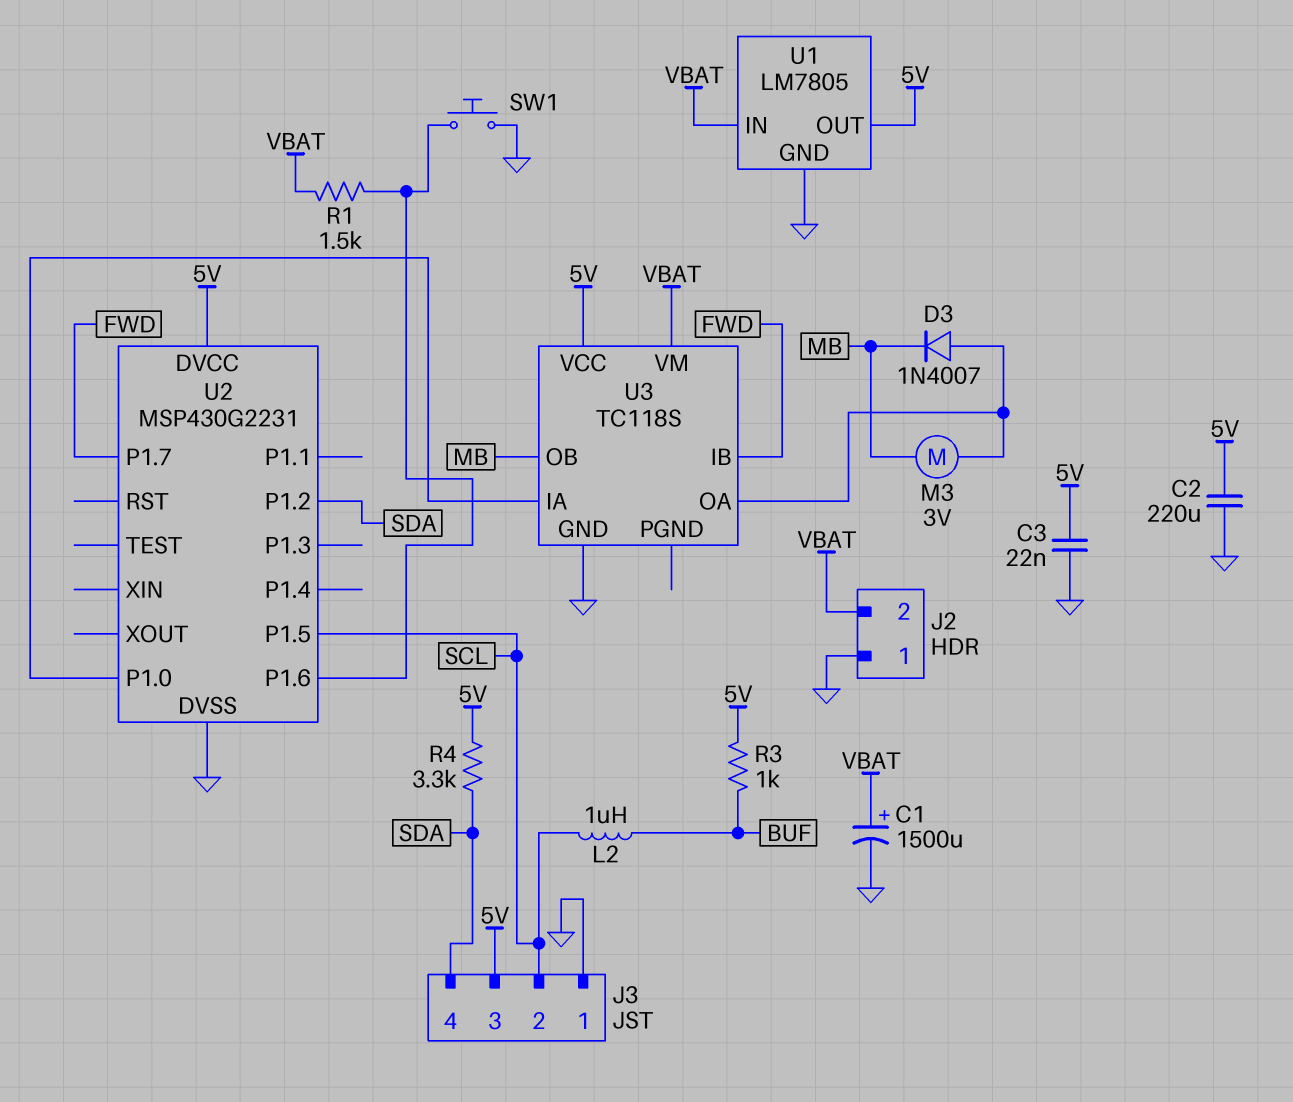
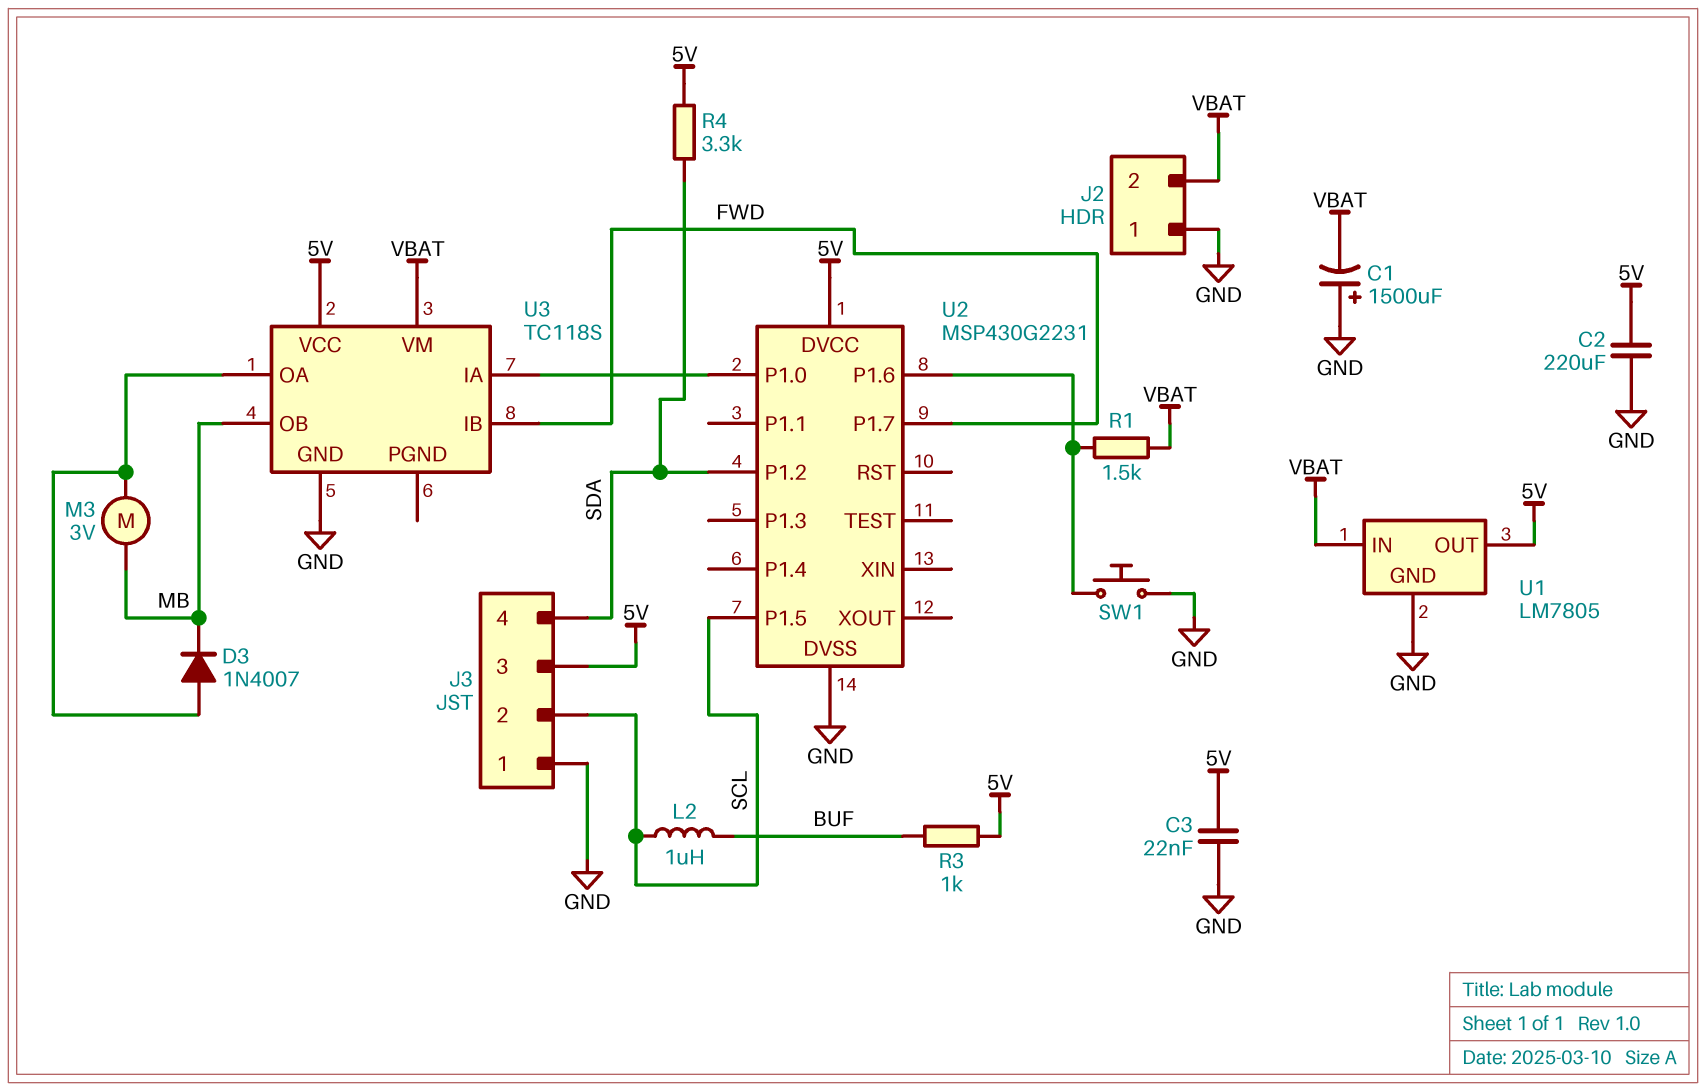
C1: 1500uF (plus VBAT, minus GND) -> 1500uF (plus GND, minus VBAT)

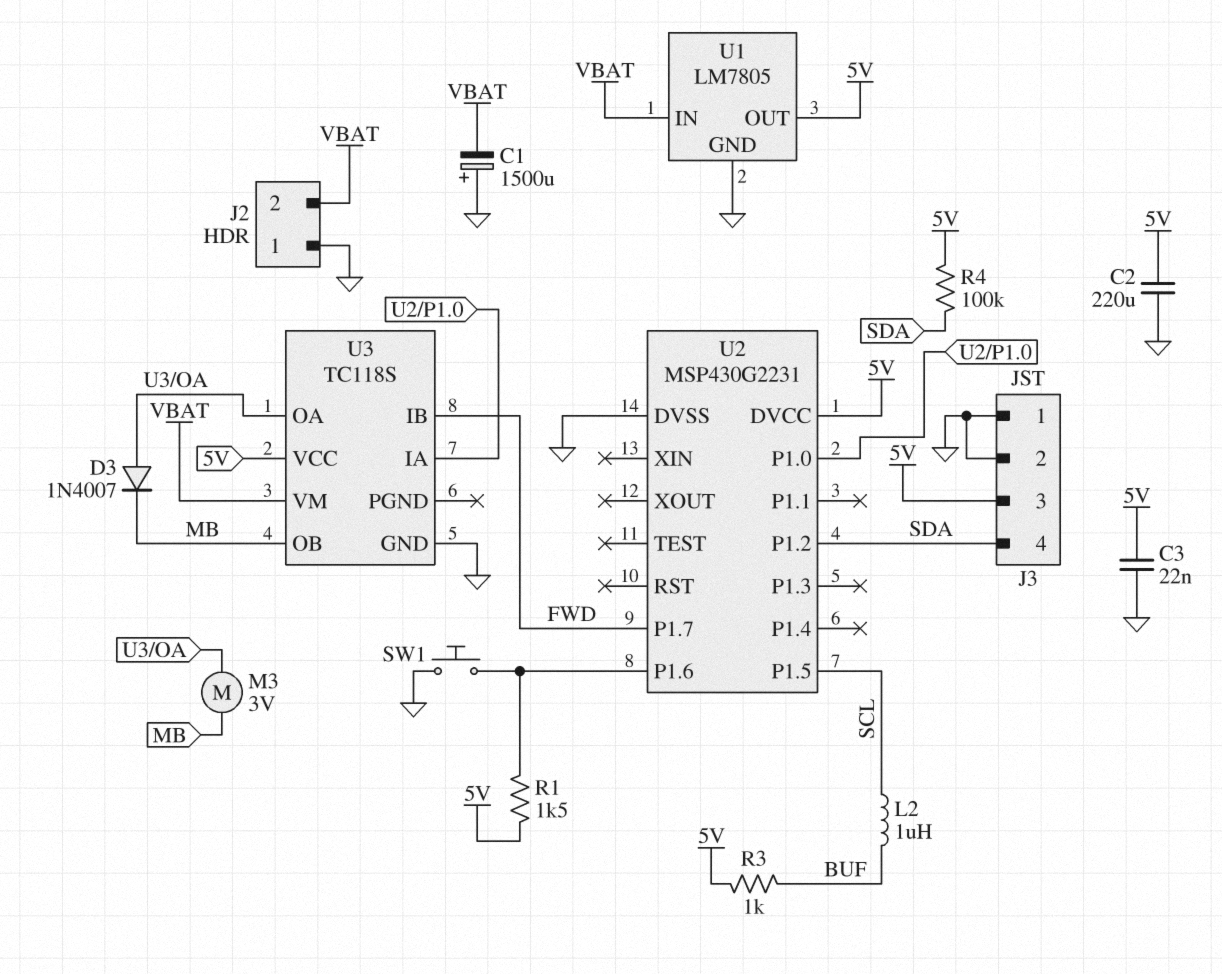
J3 pin 2: SCL -> GND
R1: 1.5k (U2/P1.6, VBAT) -> 1.5k (5V, U2/P1.6)
R4: 3.3k (5V, SDA) -> 100k (5V, SDA)

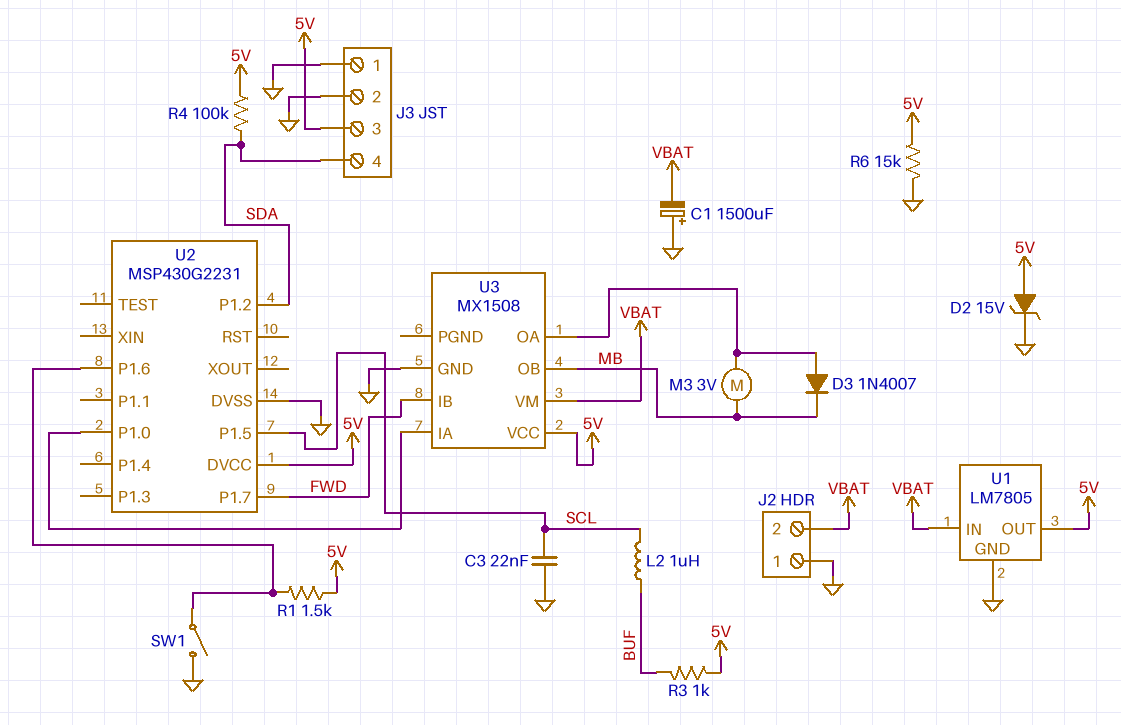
C2: 220uF (5V, GND) -> none
C3: 22nF (5V, GND) -> 22nF (GND, SCL)
D2: none -> zener 15V (A 5V, K GND)
R6: none -> 15k (5V, GND)
SW1: button (GND, U2/P1.6) -> switch (GND, U2/P1.6)
U3: TC118S -> MX1508

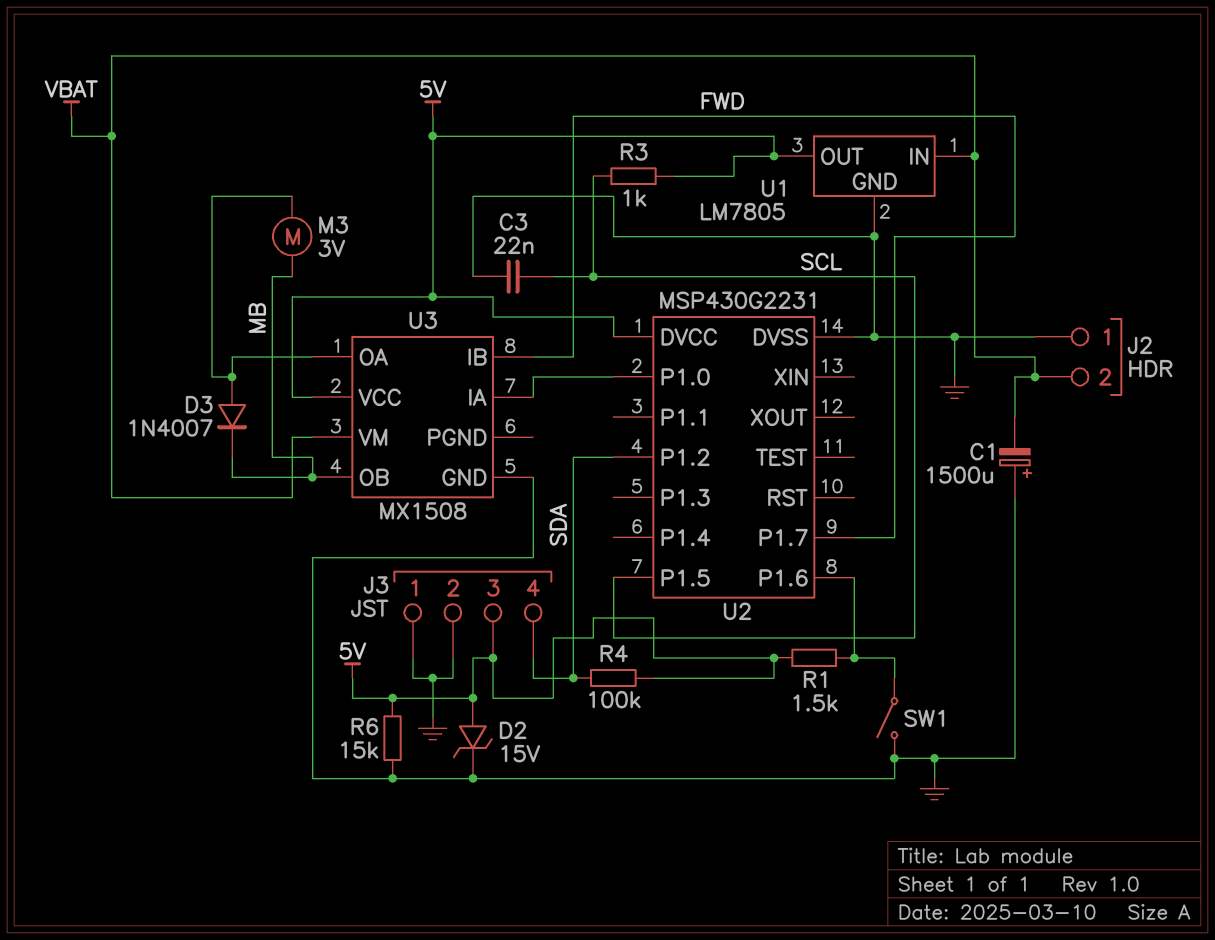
L2: 1uH (BUF, SCL) -> none
R3: 1k (5V, BUF) -> 1k (5V, SCL)

